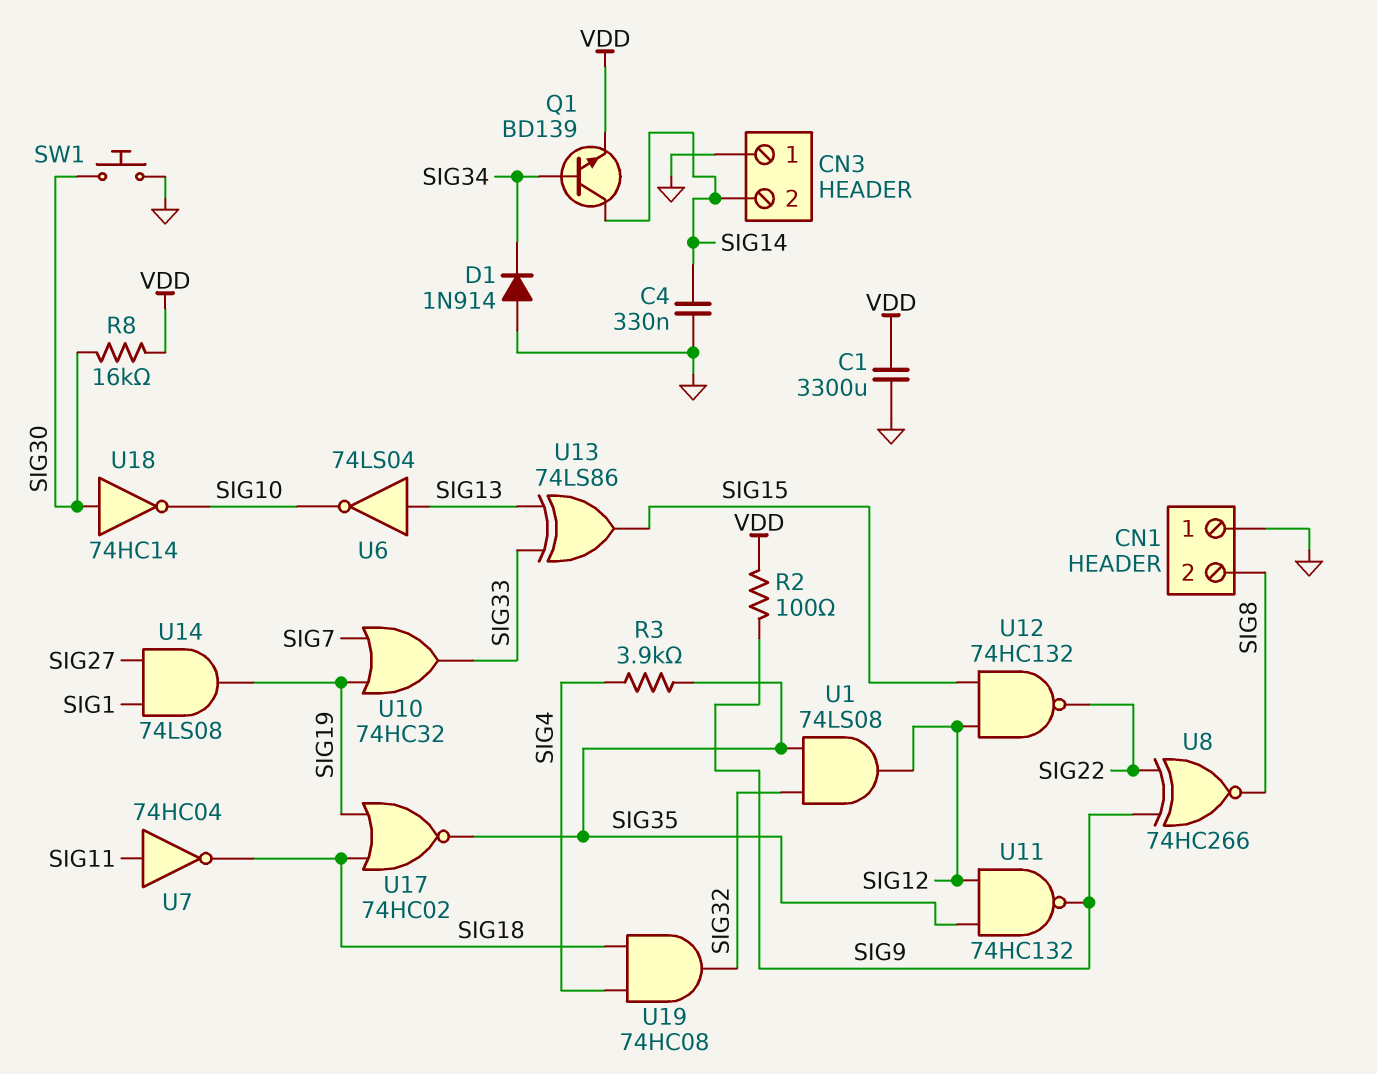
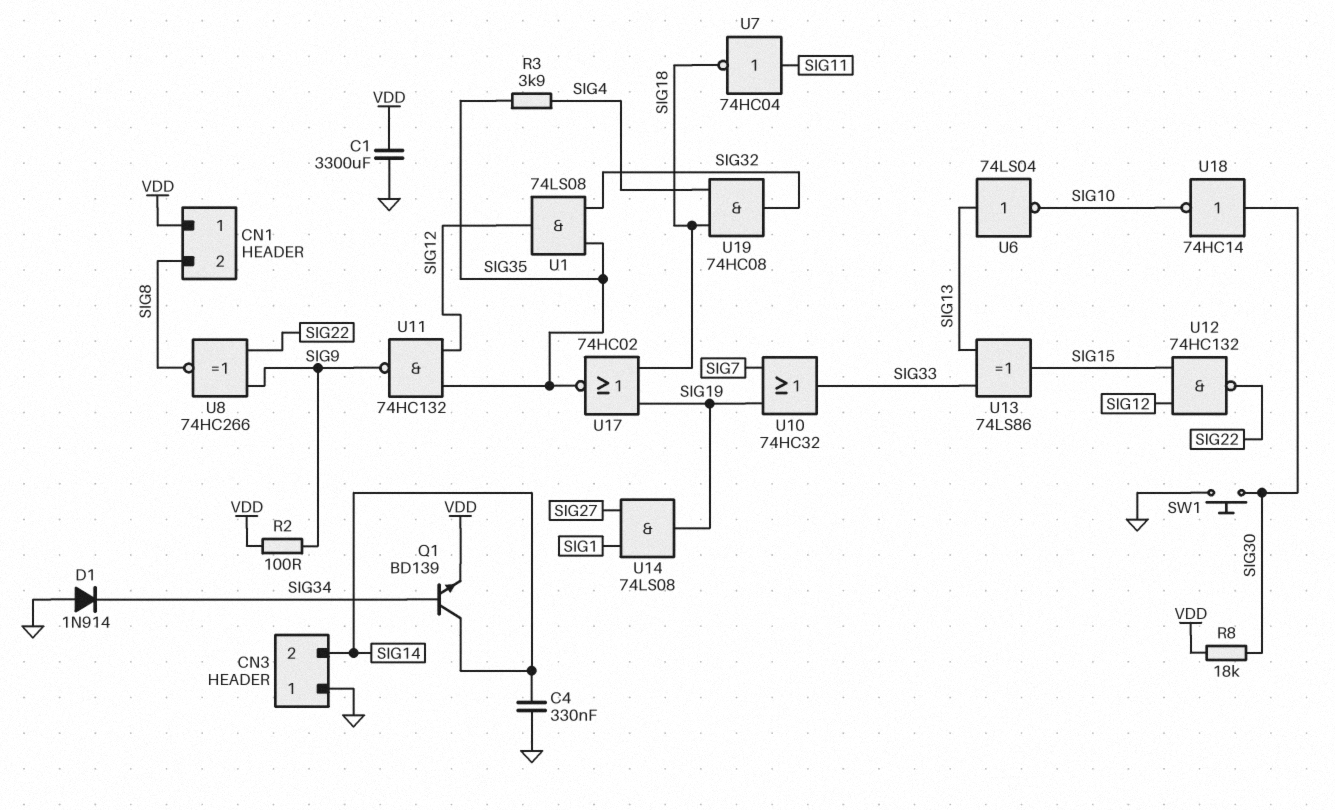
CN1 pin 1: GND -> VDD
R8: 16k (SIG30, VDD) -> 18k (SIG30, VDD)

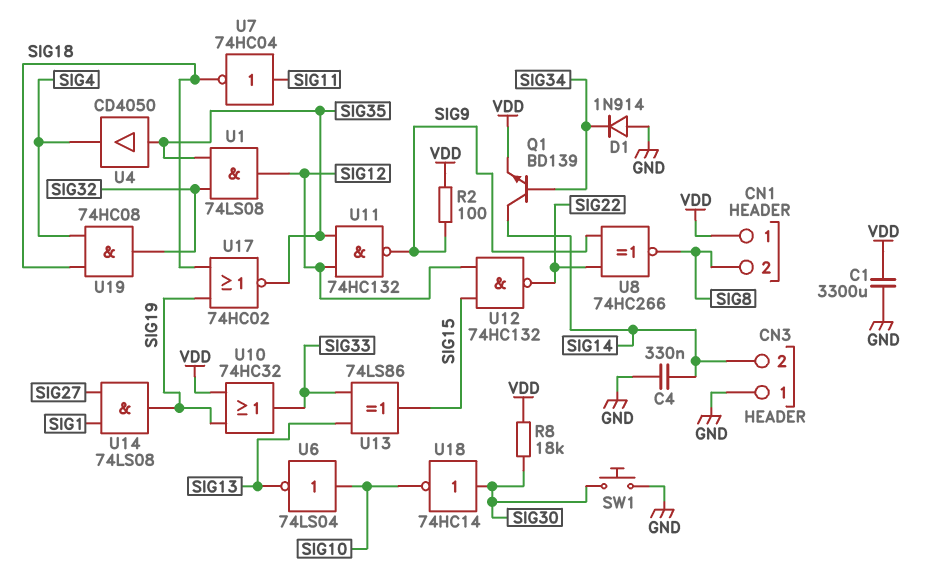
R3: 3.9k (SIG4, SIG35) -> none
U4: none -> buffer CD4050 (in SIG35, out SIG4)
U6: NOT 74LS04 (in SIG13, out SIG10) -> NOT 74LS04 (in SIG10, out SIG13)
U10: OR 74HC32 (in SIG7, in SIG19, out SIG33) -> OR 74HC32 (in SIG19, in VDD, out SIG33)

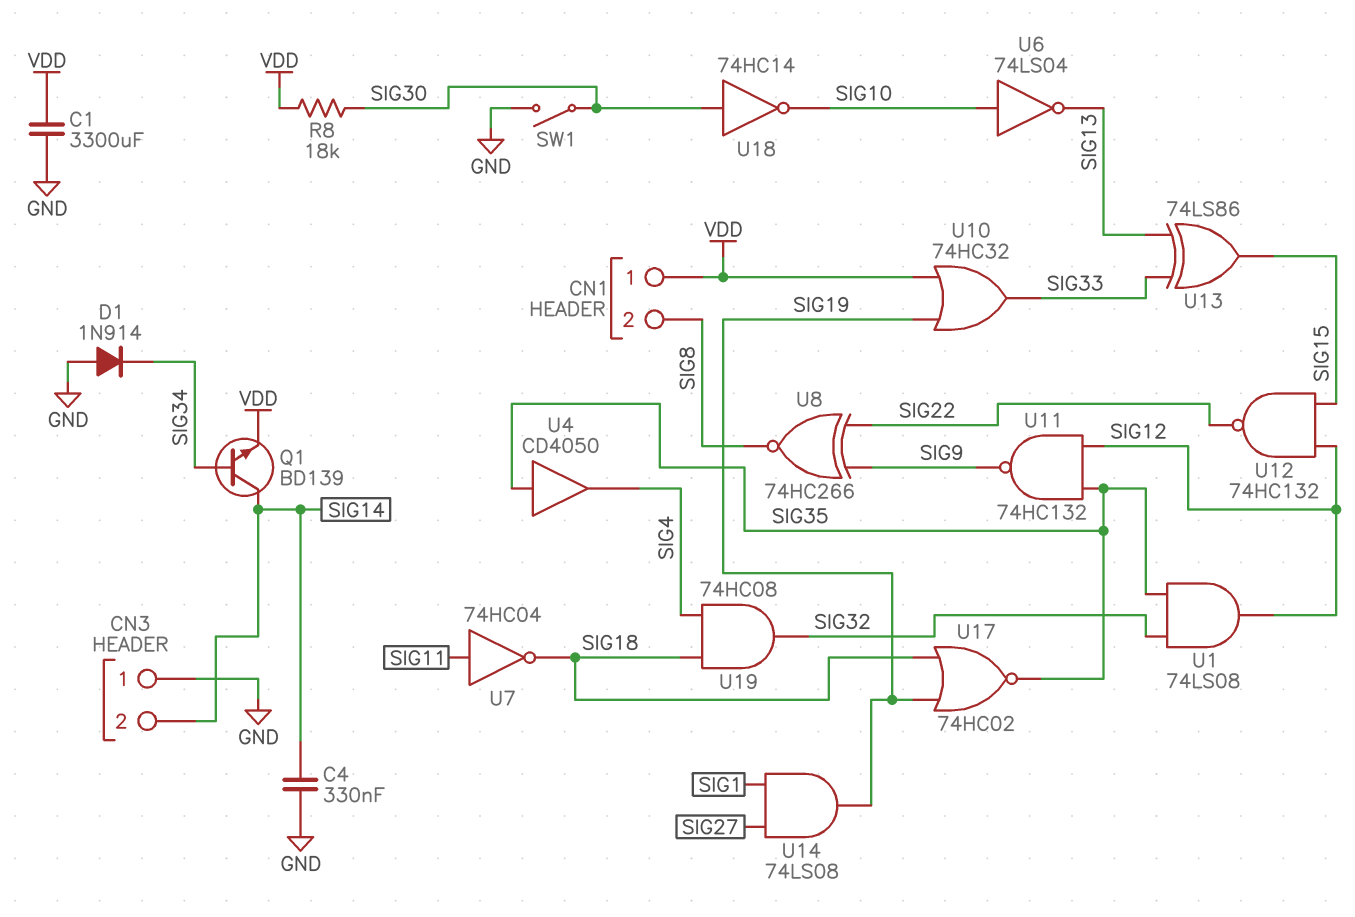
R2: 100 (SIG9, VDD) -> none
SW1: button (GND, SIG30) -> switch (GND, SIG30)

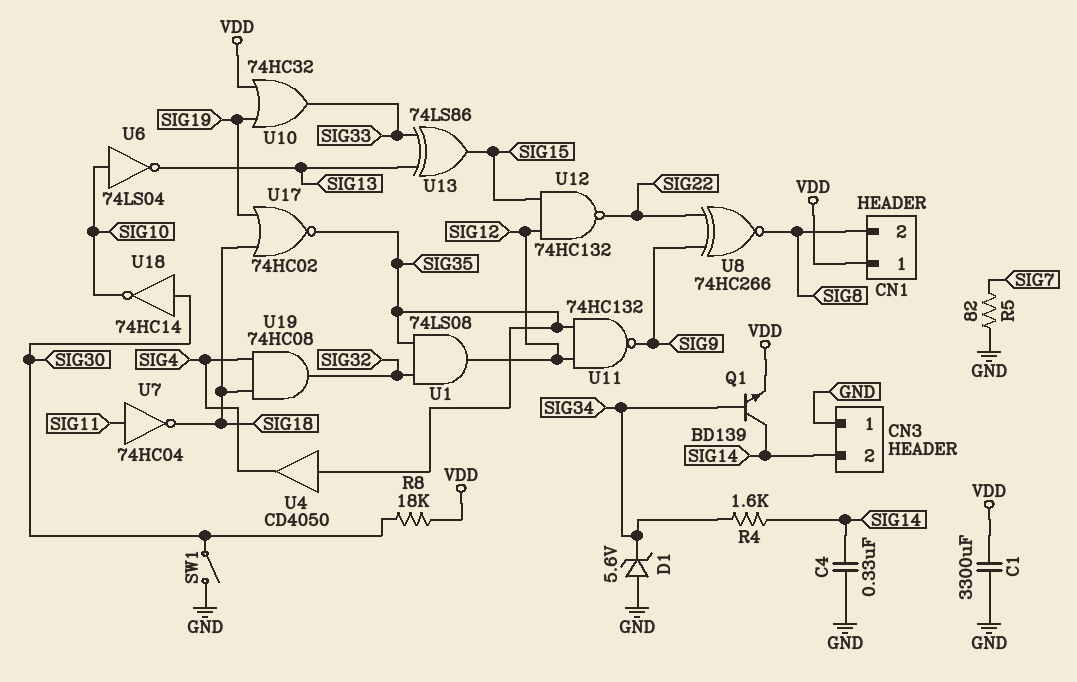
D1: diode 1N914 (A GND, K SIG34) -> zener 5.6V (A GND, K SIG34)
R4: none -> 1.6k (SIG14, SIG34)
R5: none -> 82 (GND, SIG7)
U14: AND 74LS08 (in SIG1, in SIG27, out SIG19) -> none

